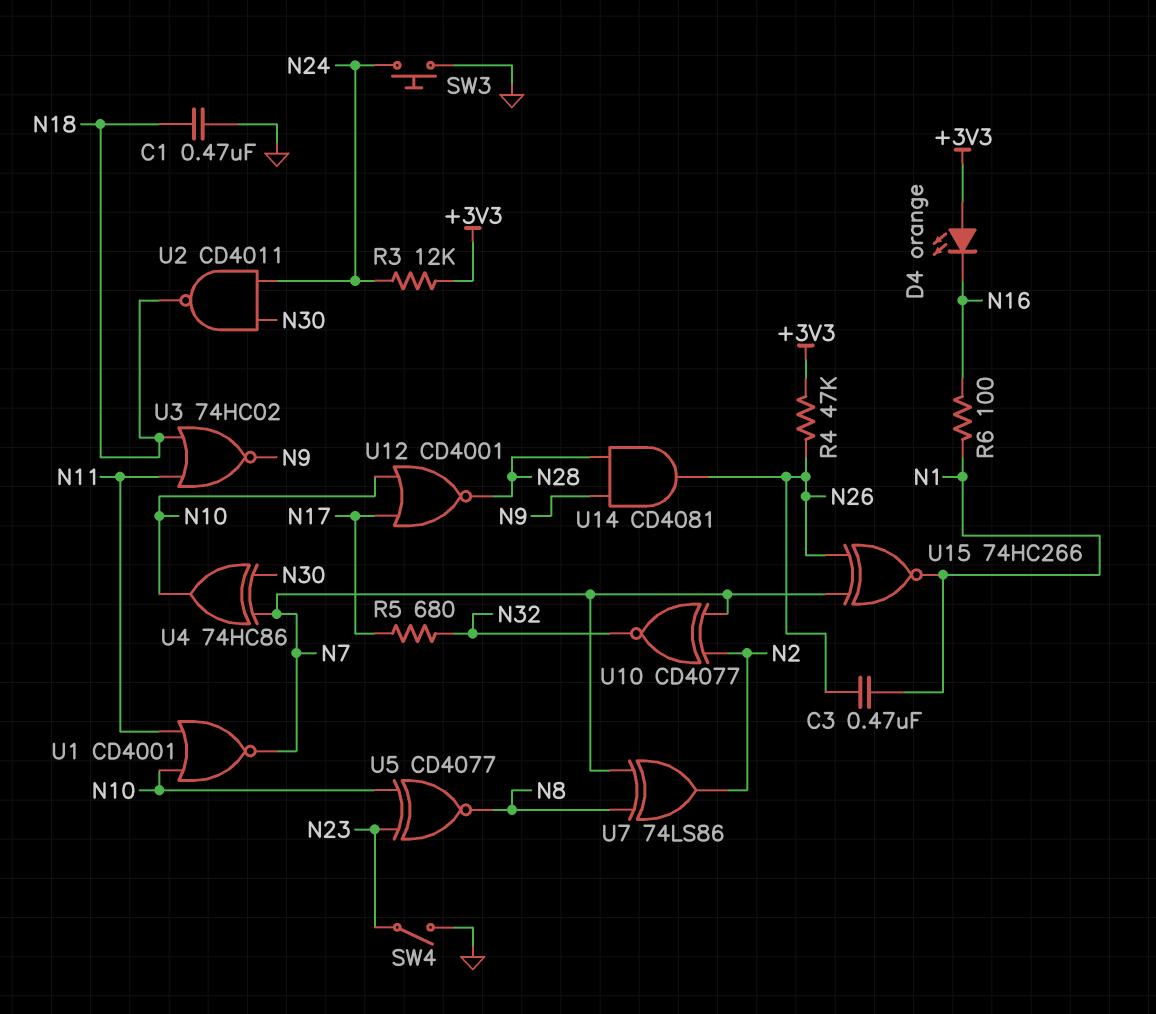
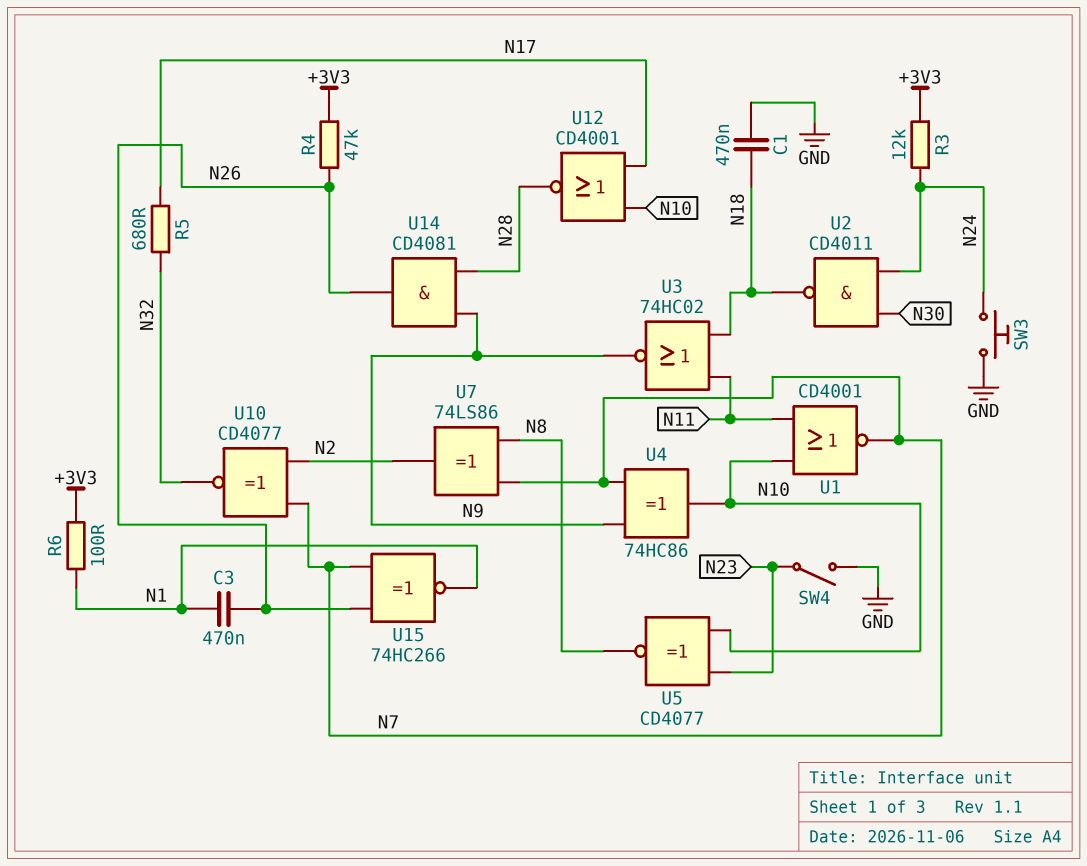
D4: LED orange (A +3V3, K N16) -> none
R6: 100 (N1, N16) -> 100 (+3V3, N1)
U4: XOR 74HC86 (in N7, in N30, out N10) -> XOR 74HC86 (in N7, in N9, out N10)

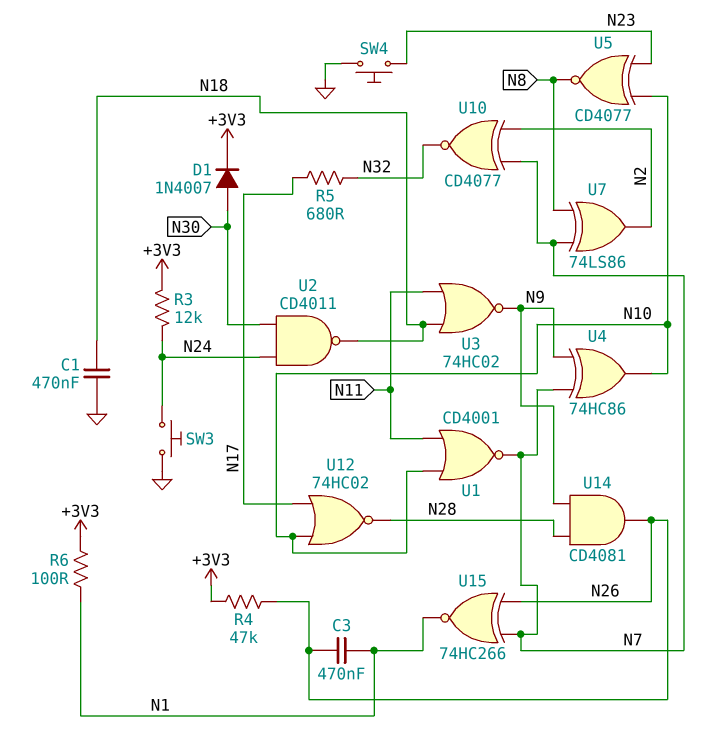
D1: none -> diode 1N4007 (A N30, K +3V3)
SW4: switch (GND, N23) -> button (GND, N23)
U12: NOR CD4001 (in N10, in N17, out N28) -> NOR 74HC02 (in N10, in N17, out N28)

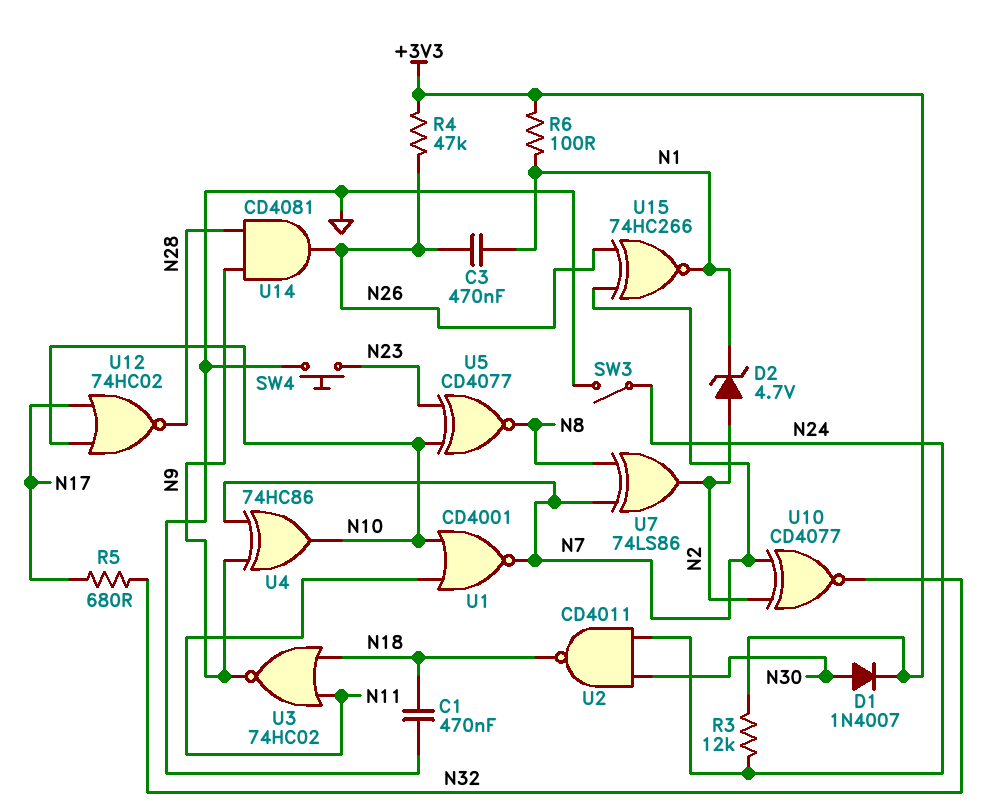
D2: none -> zener 4.7V (A N2, K N1)
SW3: button (GND, N24) -> switch (GND, N24)

